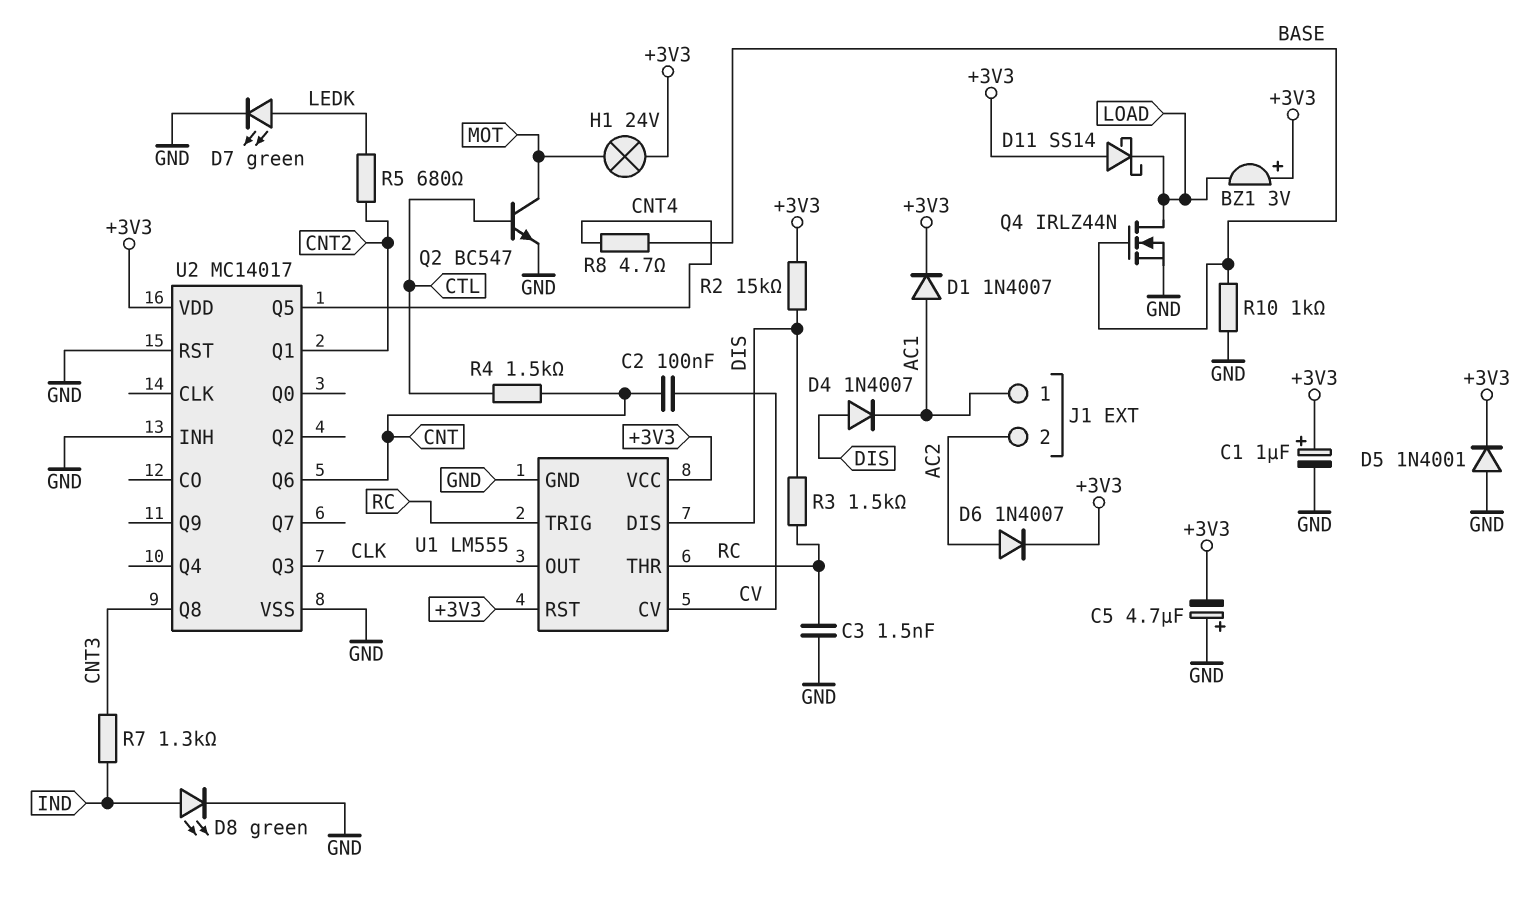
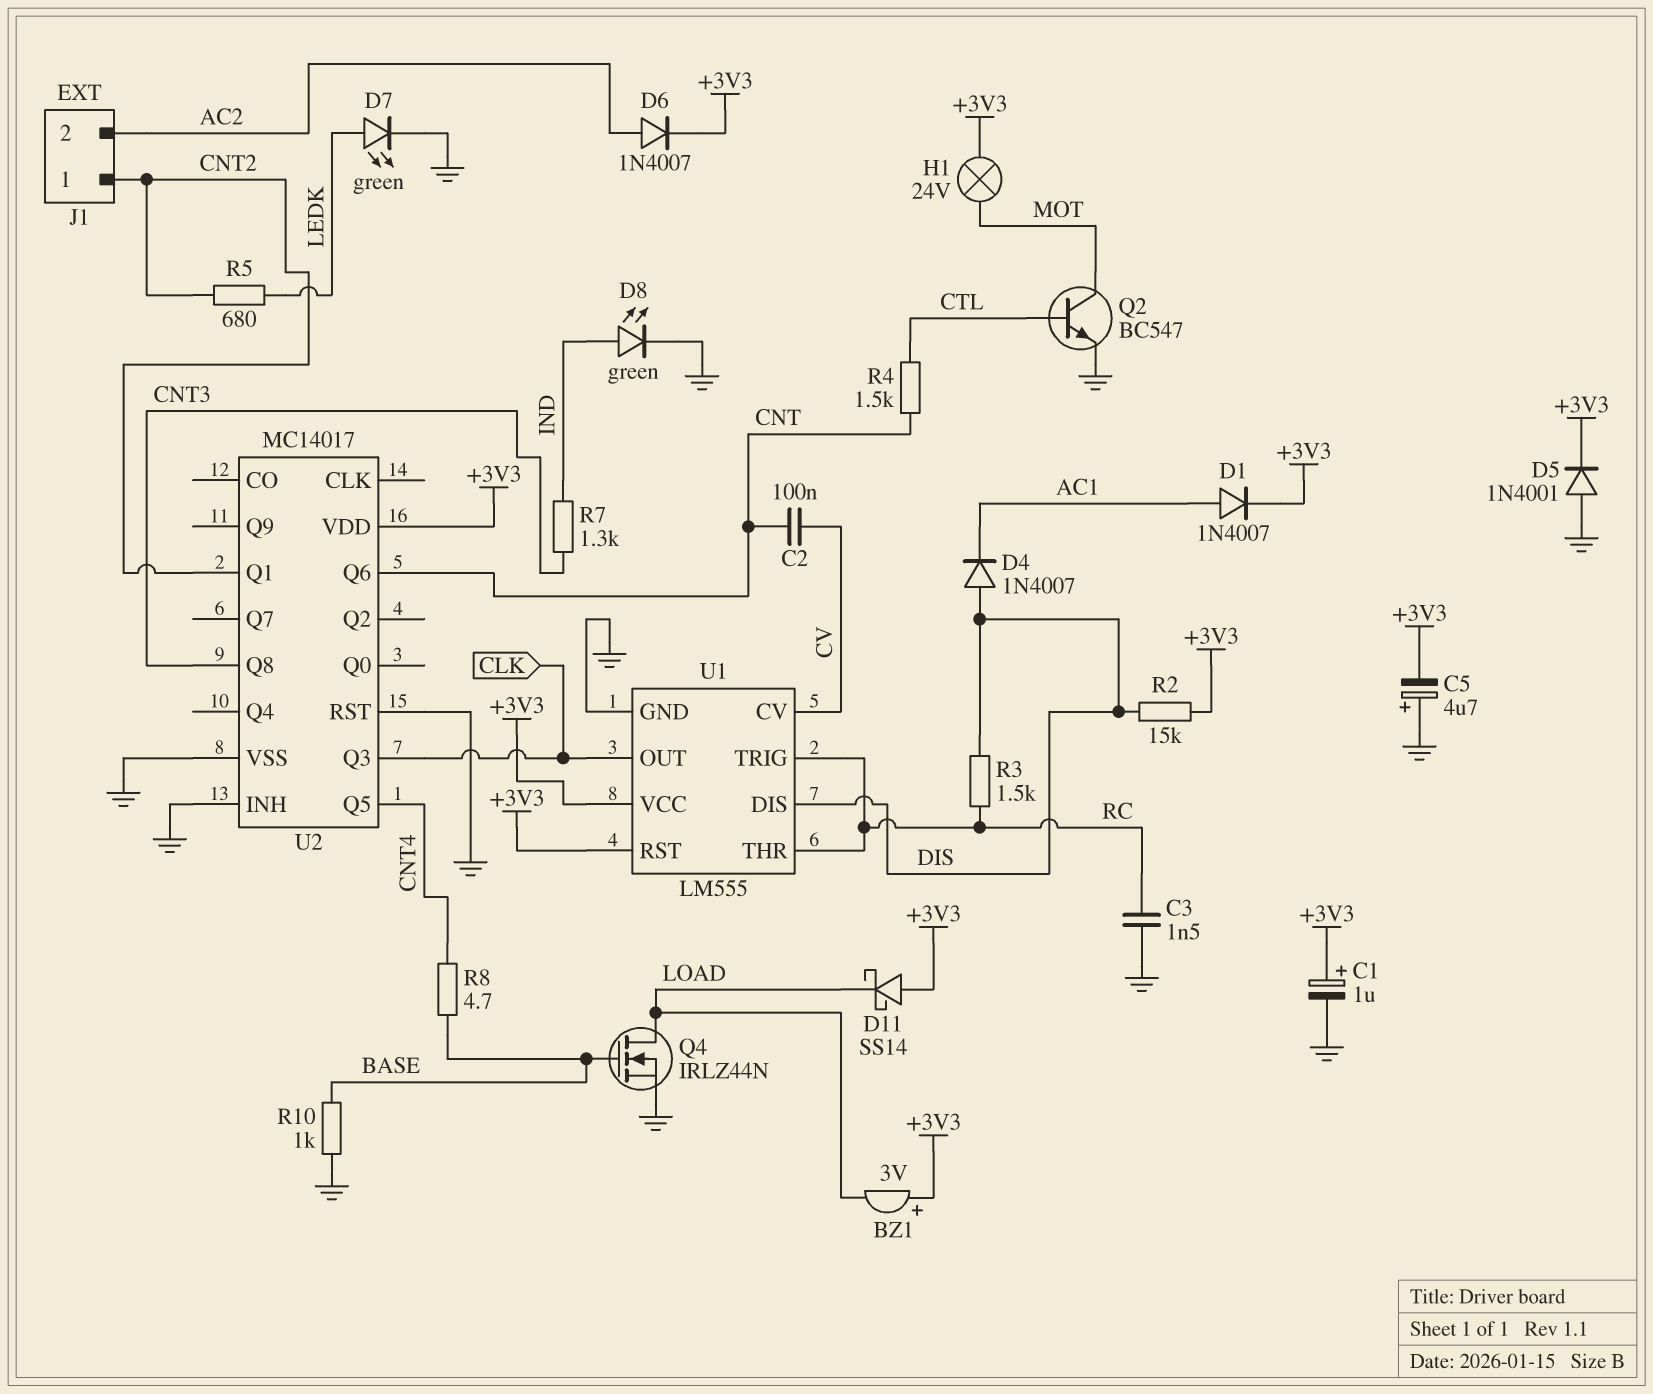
J1 pin 1: AC1 -> CNT2

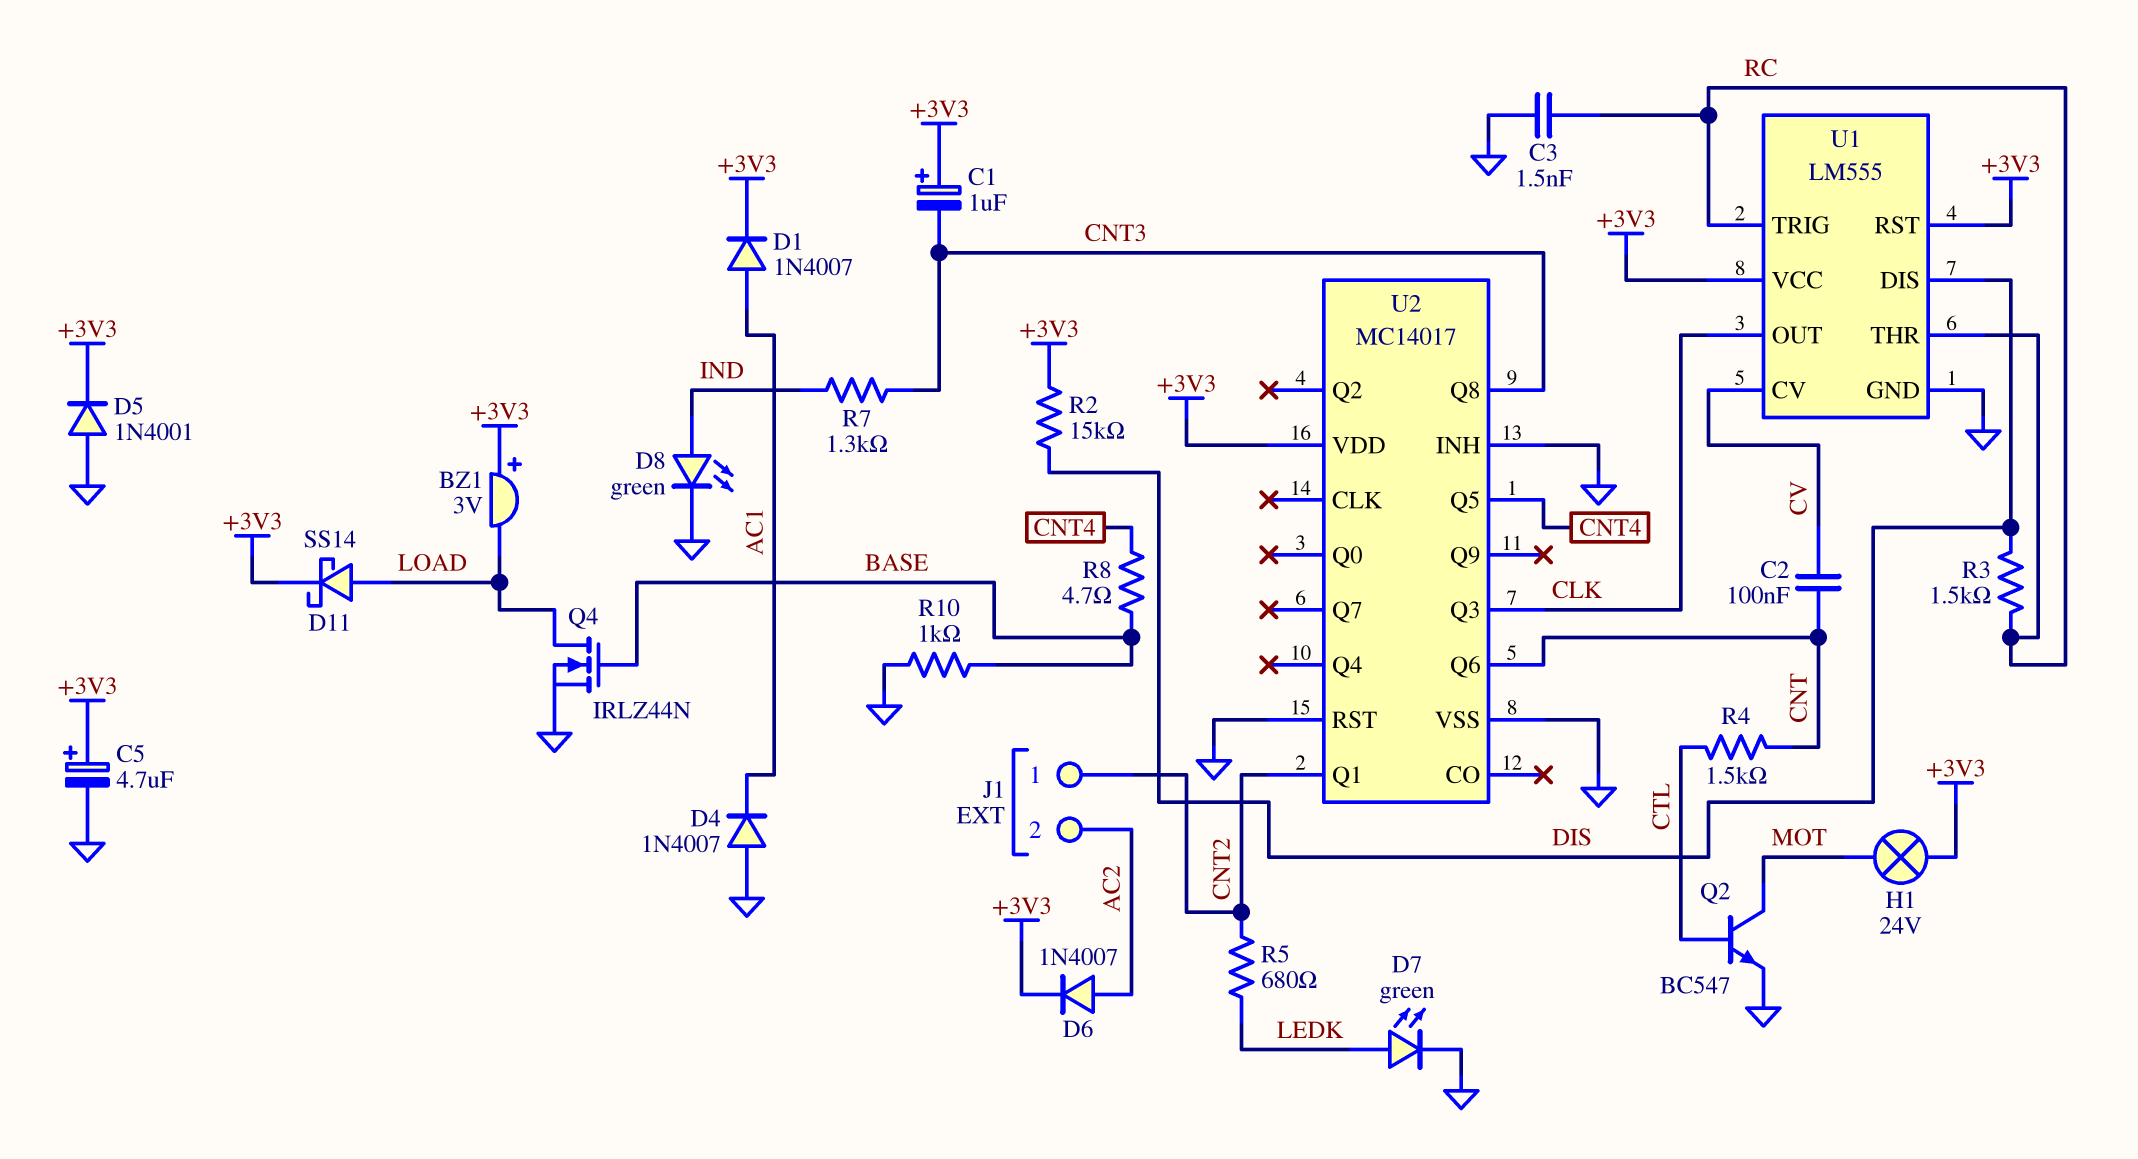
C1: 1uF (plus +3V3, minus GND) -> 1uF (plus +3V3, minus CNT3)
C5: 4.7uF (plus GND, minus +3V3) -> 4.7uF (plus +3V3, minus GND)
D4: diode 1N4007 (A DIS, K AC1) -> diode 1N4007 (A GND, K AC1)
D11: schottky SS14 (A +3V3, K LOAD) -> schottky SS14 (A LOAD, K +3V3)

